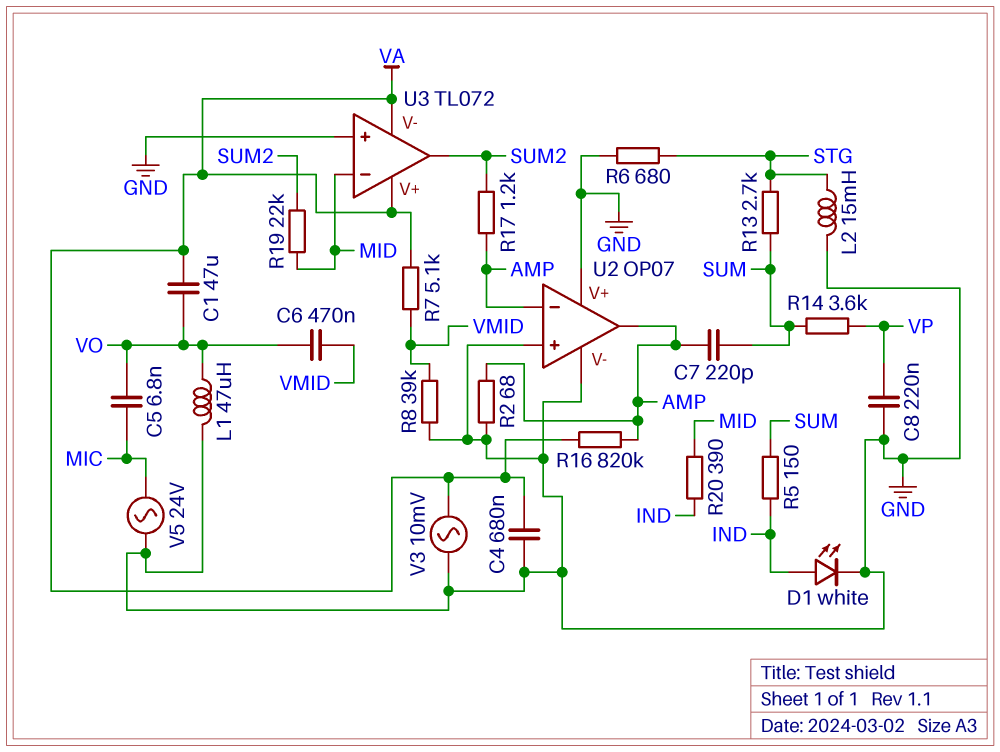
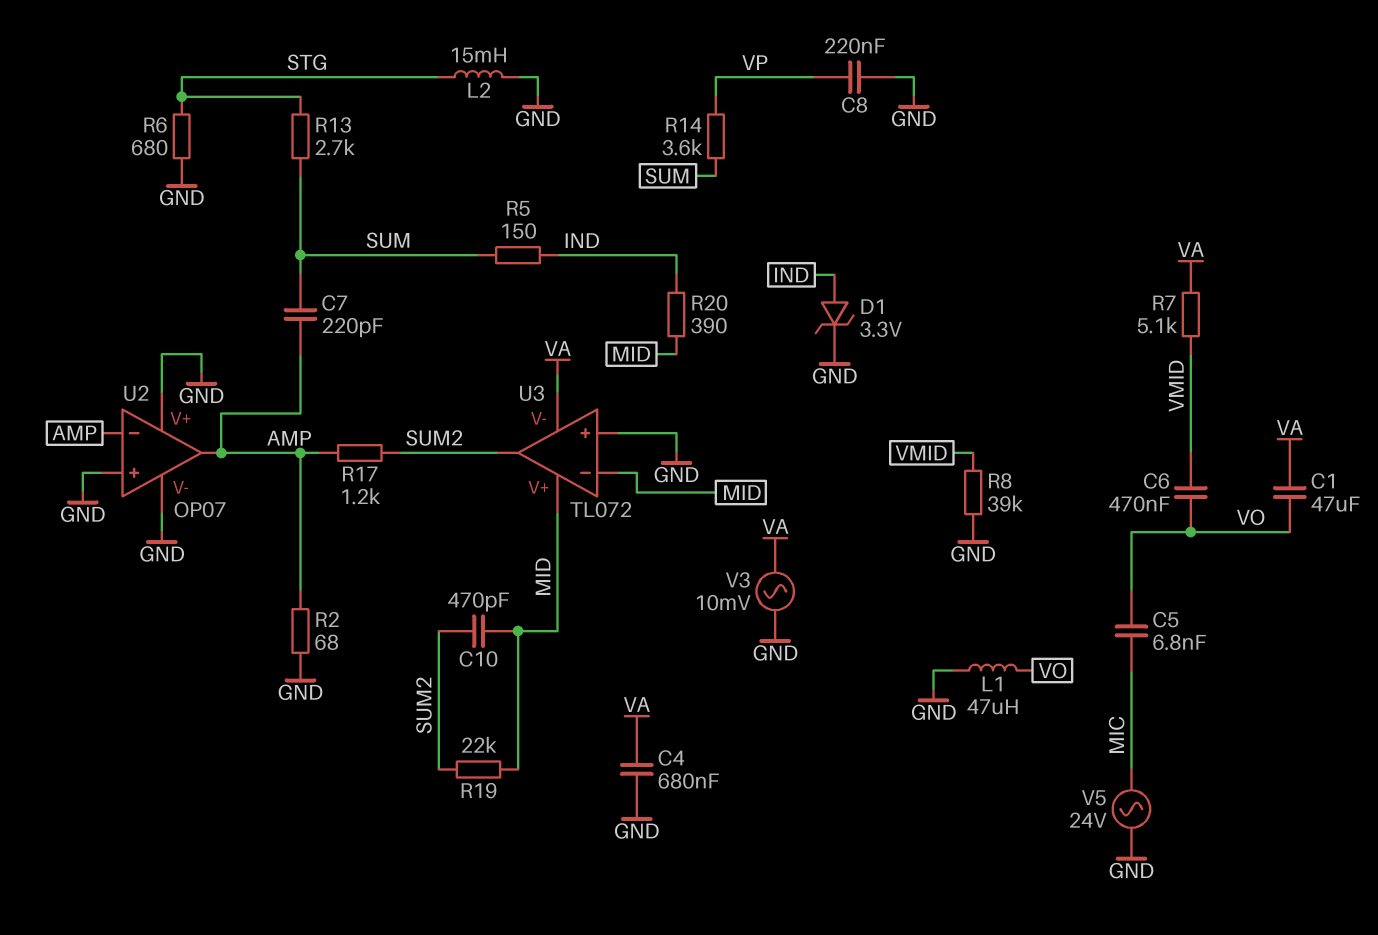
C10: none -> 470pF (MID, SUM2)
D1: LED white (A IND, K GND) -> zener 3.3V (A IND, K GND)
R16: 820k (AMP, VA) -> none
U3 pin V+: VA -> MID

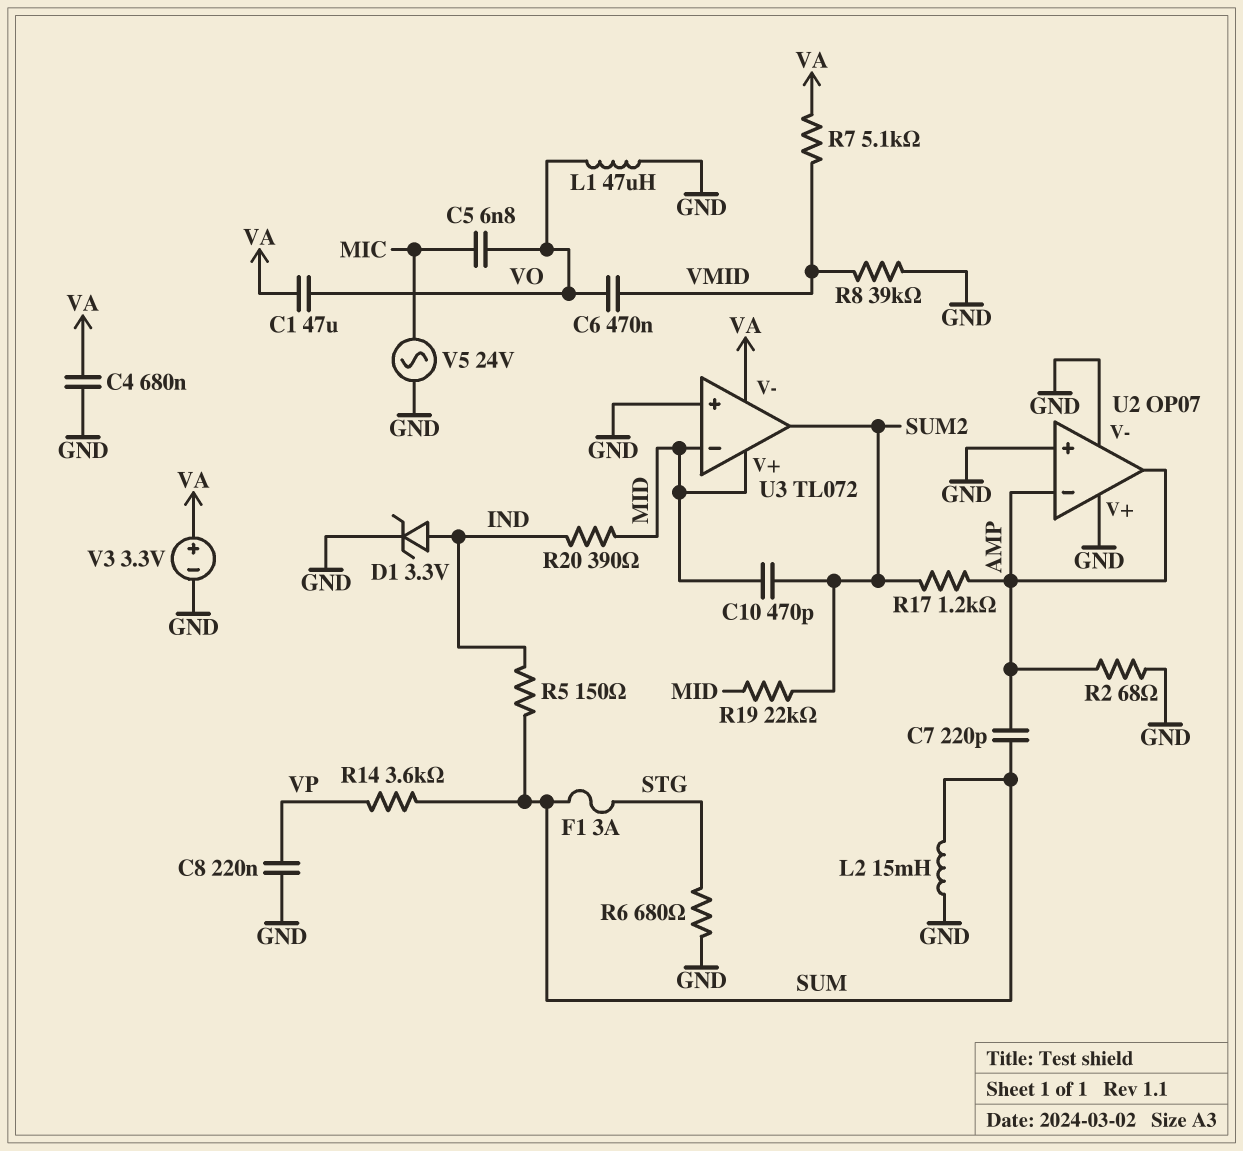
F1: none -> 3A (STG, SUM)
L2: 15mH (GND, STG) -> 15mH (GND, SUM)
R13: 2.7k (STG, SUM) -> none
V3: AC 10mV (GND, VA) -> 3.3V (plus VA, minus GND)

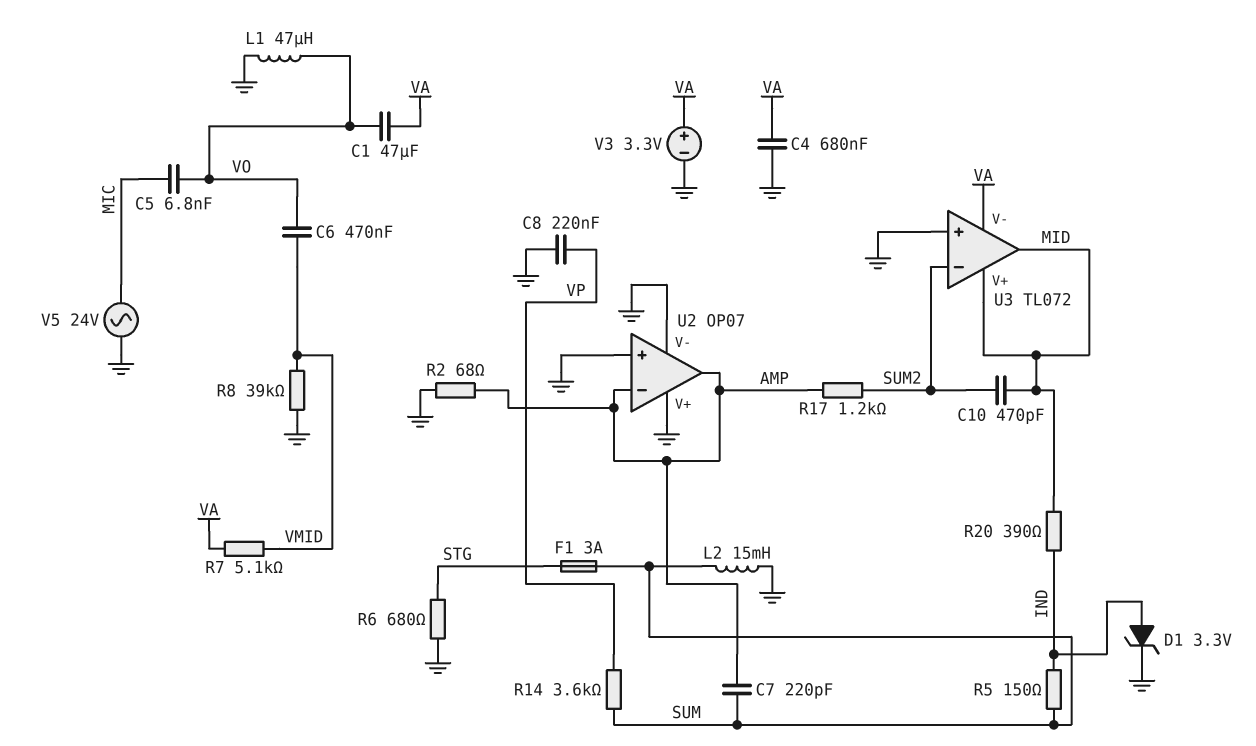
R19: 22k (MID, SUM2) -> none
U3 pin in-: MID -> SUM2
U3 pin out: SUM2 -> MID

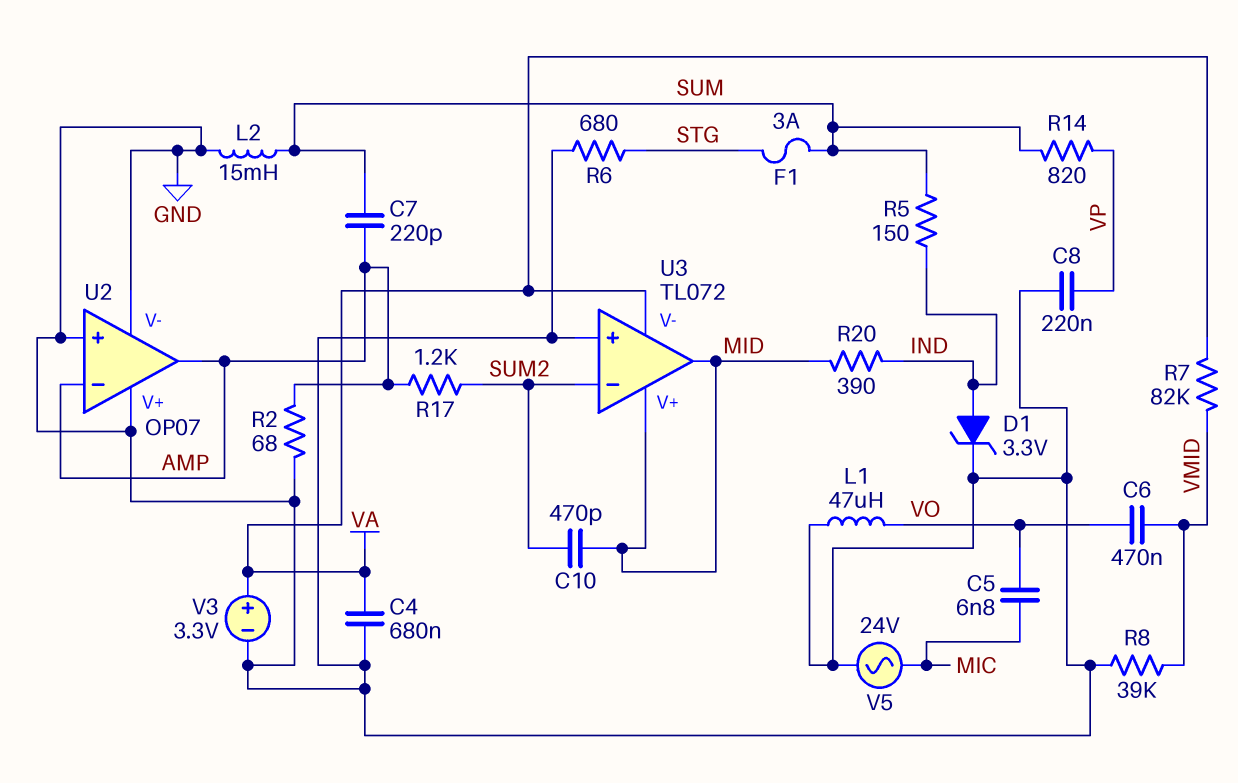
C1: 47uF (VA, VO) -> none
R7: 5.1k (VA, VMID) -> 82k (VA, VMID)
R14: 3.6k (SUM, VP) -> 820 (SUM, VP)

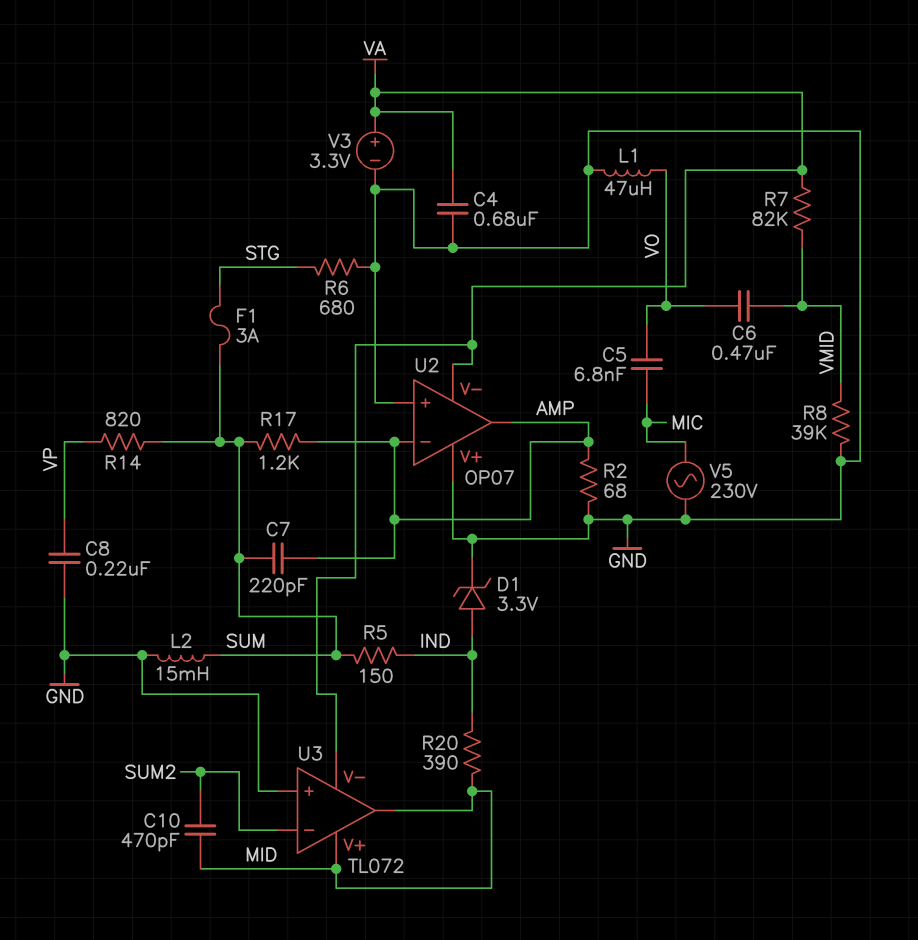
R17: 1.2k (AMP, SUM2) -> 1.2k (AMP, SUM)
U2 pin V-: GND -> VA
V5: AC 24V (GND, MIC) -> AC 230V (GND, MIC)

